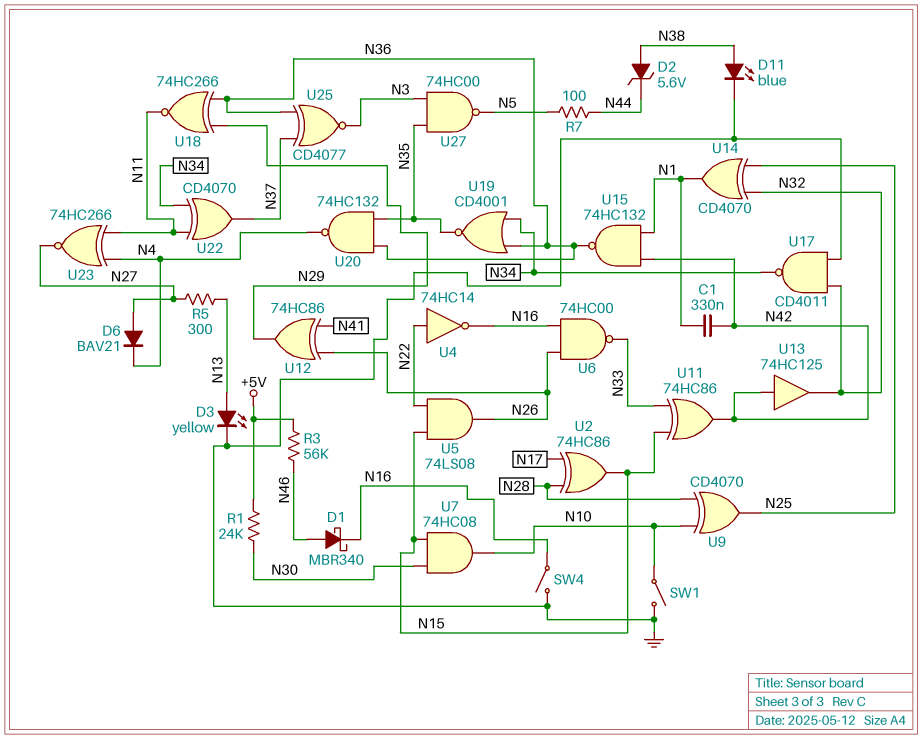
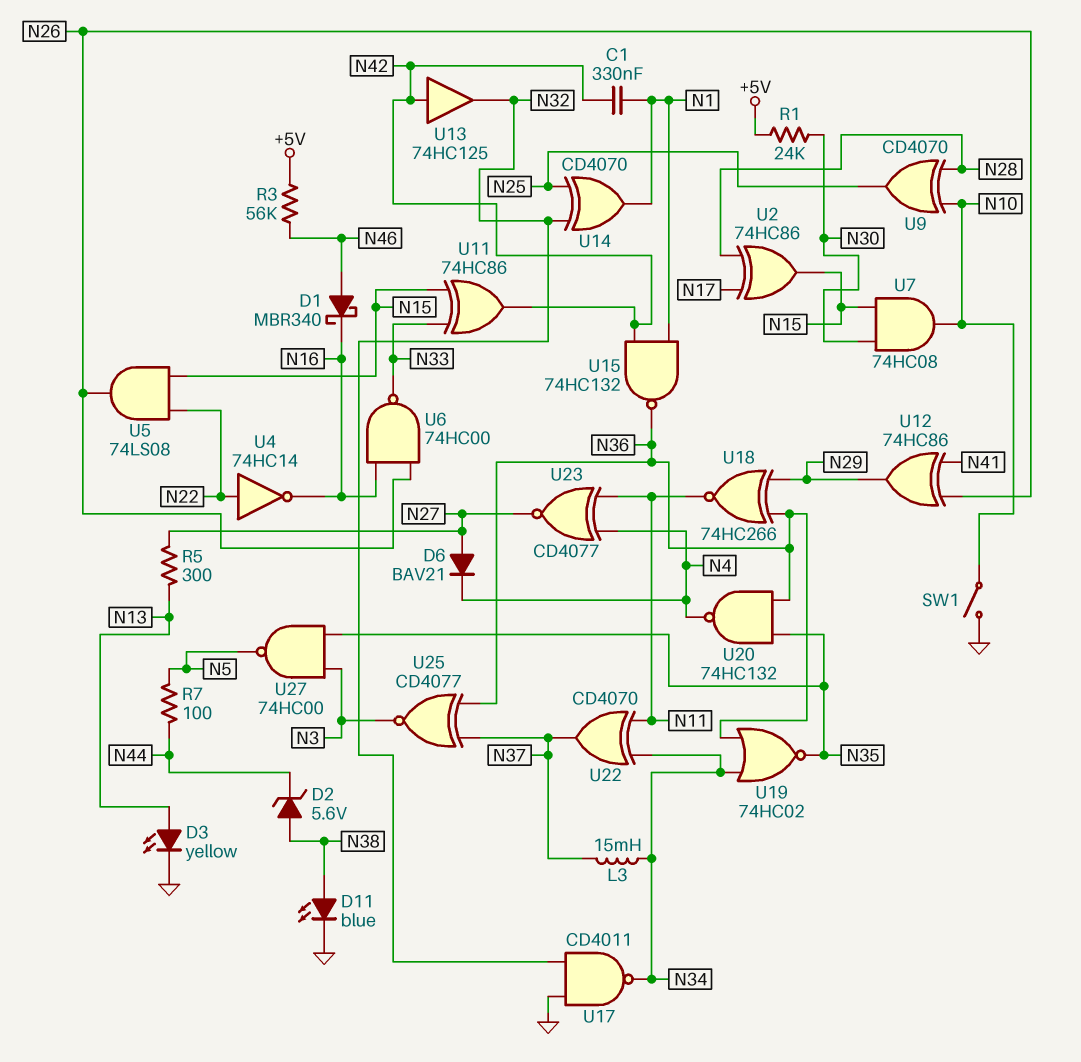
L3: none -> 15mH (N34, N37)
SW4: switch (GND, N16) -> none
U19: NOR CD4001 (in N34, in N36, out N35) -> NOR 74HC02 (in N34, in N36, out N35)
U23: XNOR 74HC266 (in N4, in N11, out N27) -> XNOR CD4077 (in N4, in N11, out N27)

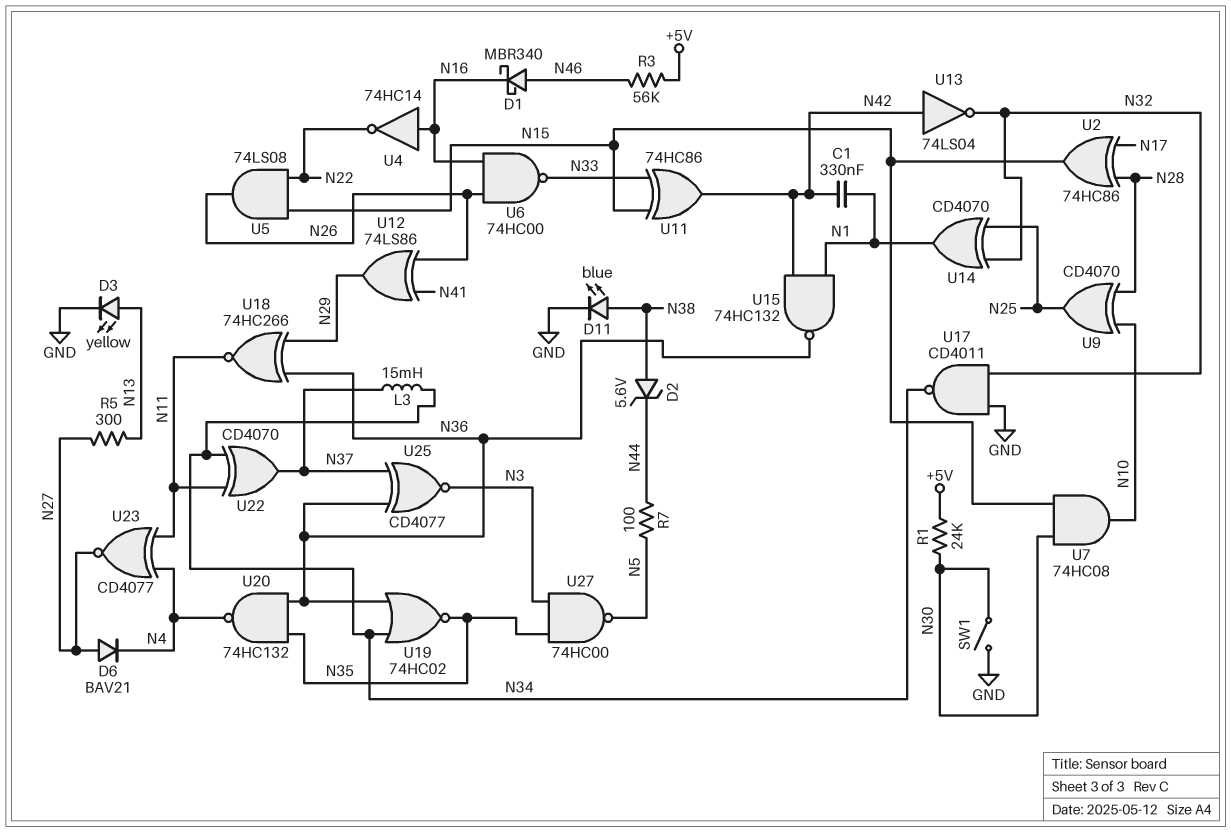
SW1: switch (GND, N10) -> switch (GND, N30)
U4: NOT 74HC14 (in N22, out N16) -> NOT 74HC14 (in N16, out N22)
U12: XOR 74HC86 (in N26, in N41, out N29) -> XOR 74LS86 (in N26, in N41, out N29)
U13: buffer 74HC125 (in N42, out N32) -> NOT 74LS04 (in N42, out N32)

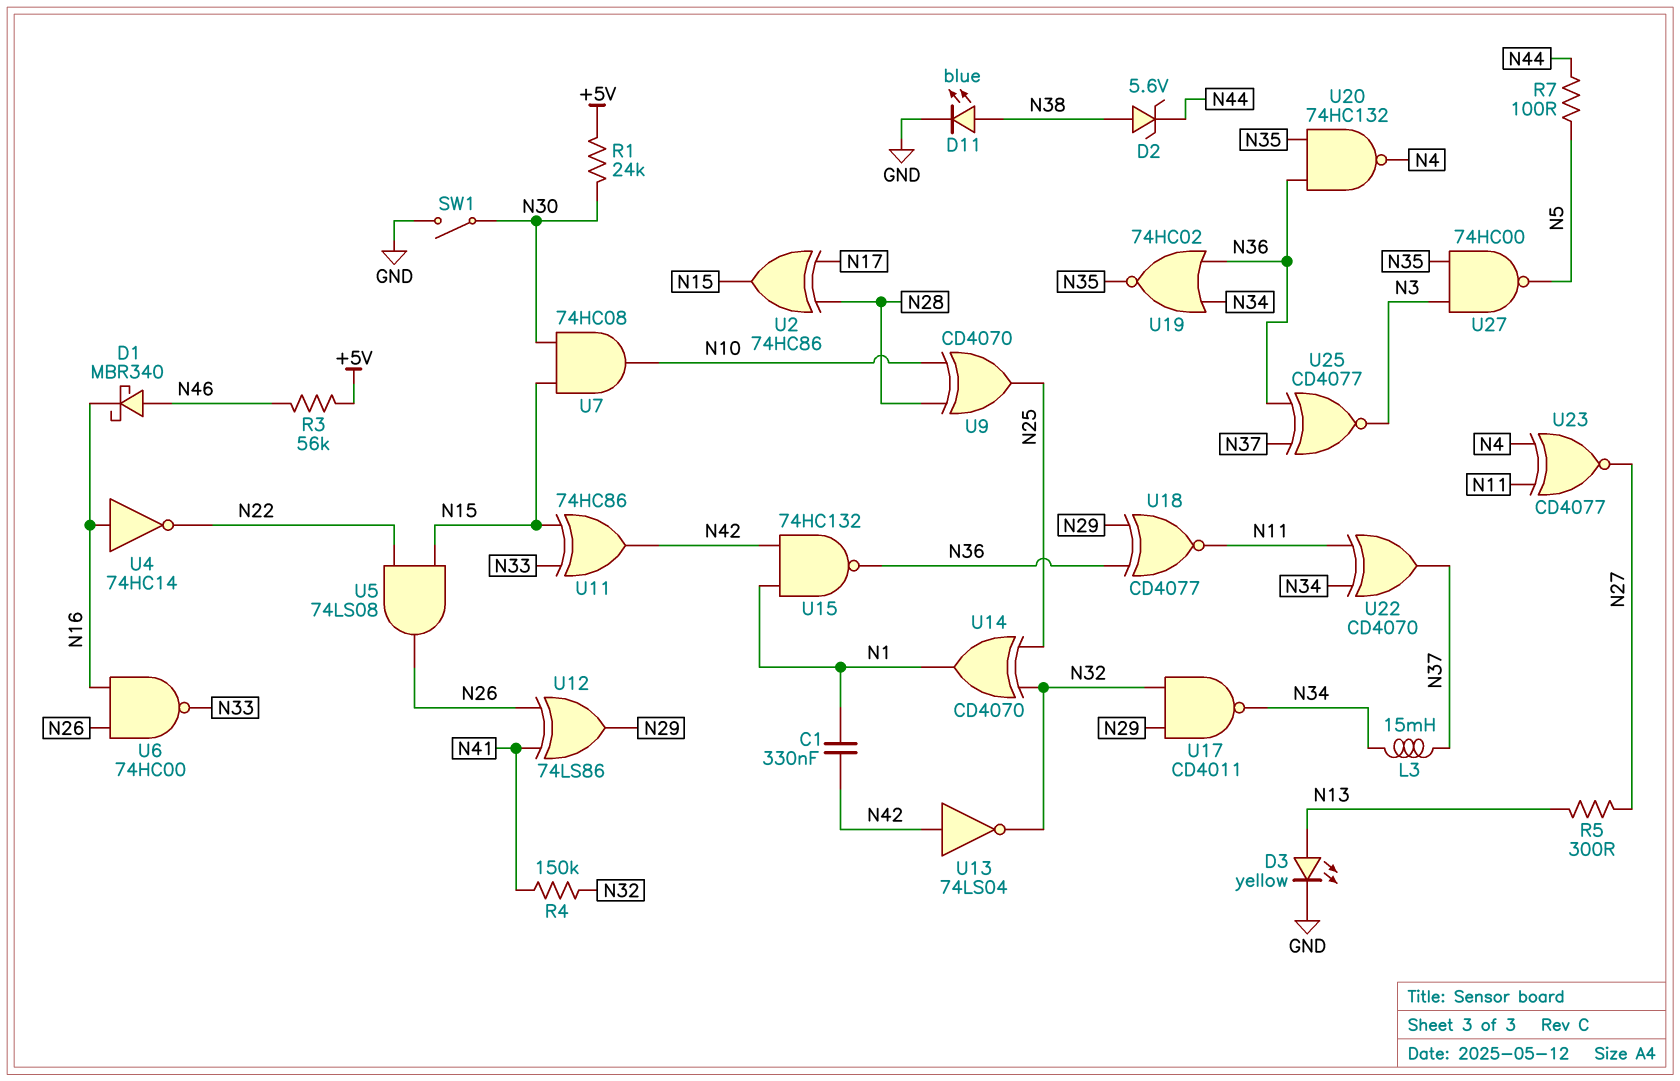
D6: diode BAV21 (A N27, K N4) -> none
R4: none -> 150k (N32, N41)
U17: NAND CD4011 (in GND, in N32, out N34) -> NAND CD4011 (in N29, in N32, out N34)
U18: XNOR 74HC266 (in N29, in N36, out N11) -> XNOR CD4077 (in N29, in N36, out N11)

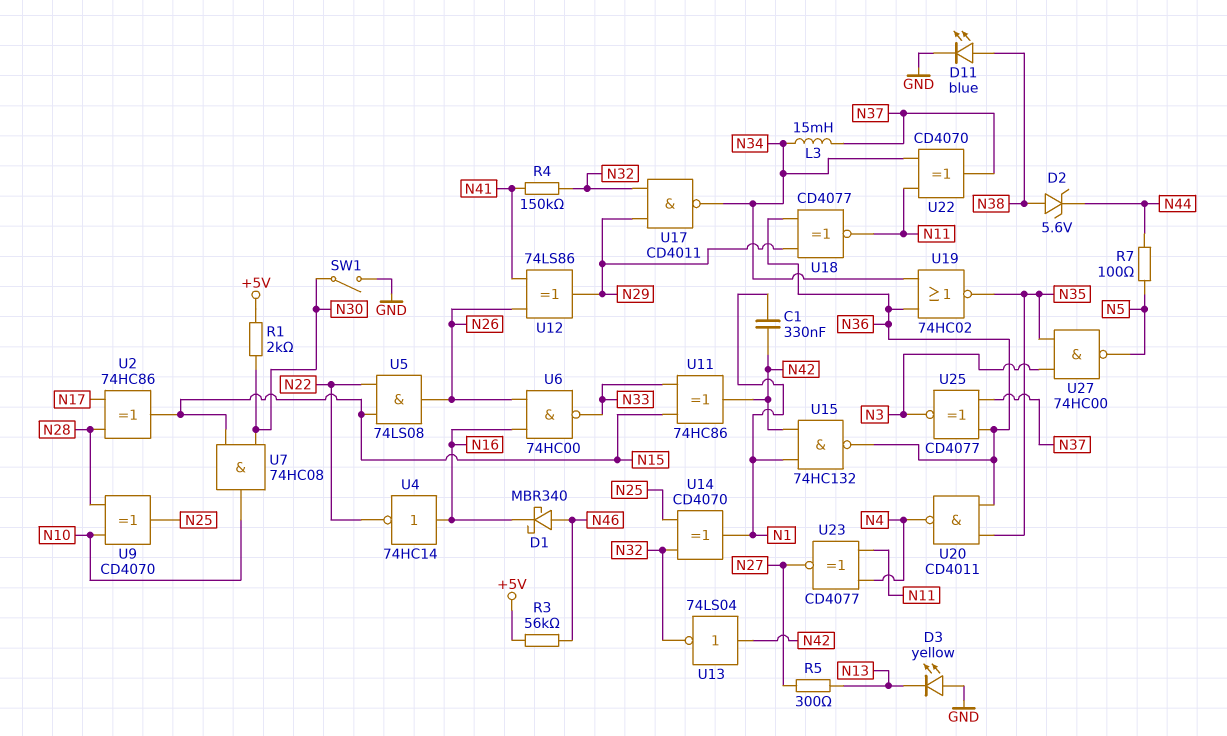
D3: LED yellow (A N13, K GND) -> LED yellow (A GND, K N13)
R1: 24k (+5V, N30) -> 2k (+5V, N30)
U20: NAND 74HC132 (in N35, in N36, out N4) -> NAND CD4011 (in N35, in N36, out N4)

